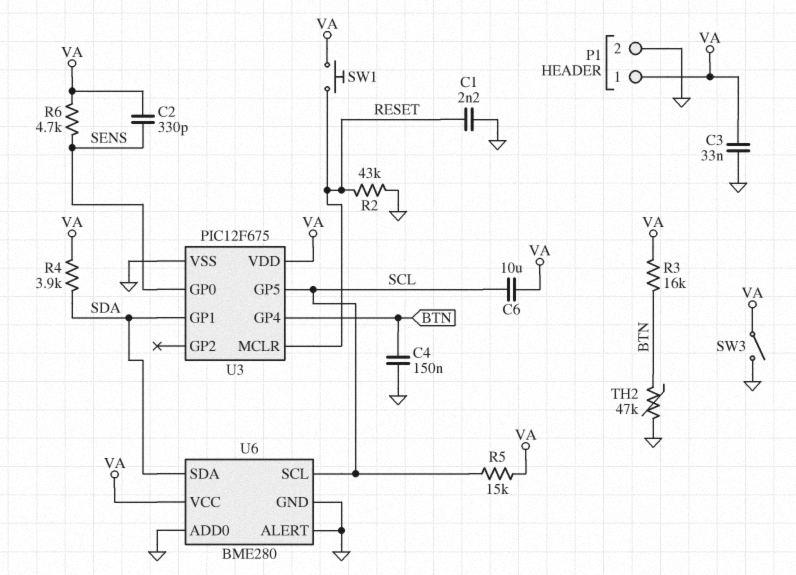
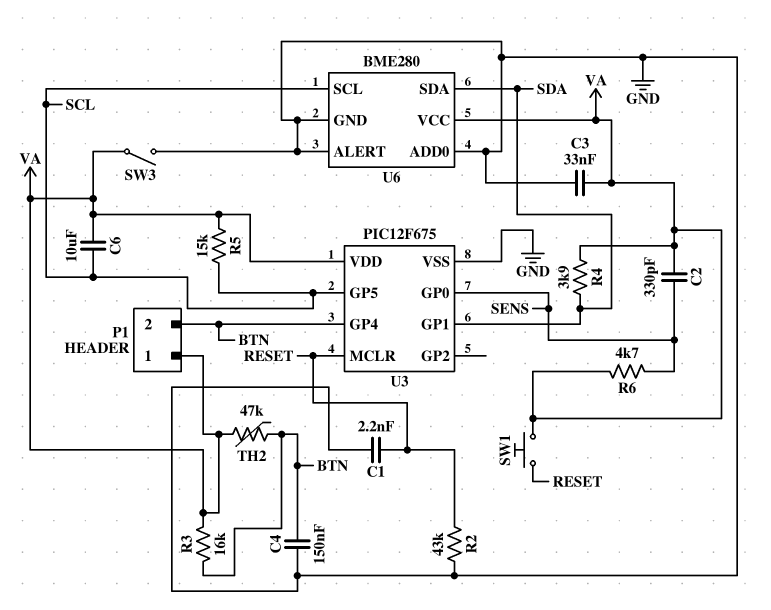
P1 pin 2: GND -> BTN
TH2: 47k (BTN, GND) -> 47k (BTN, VA)

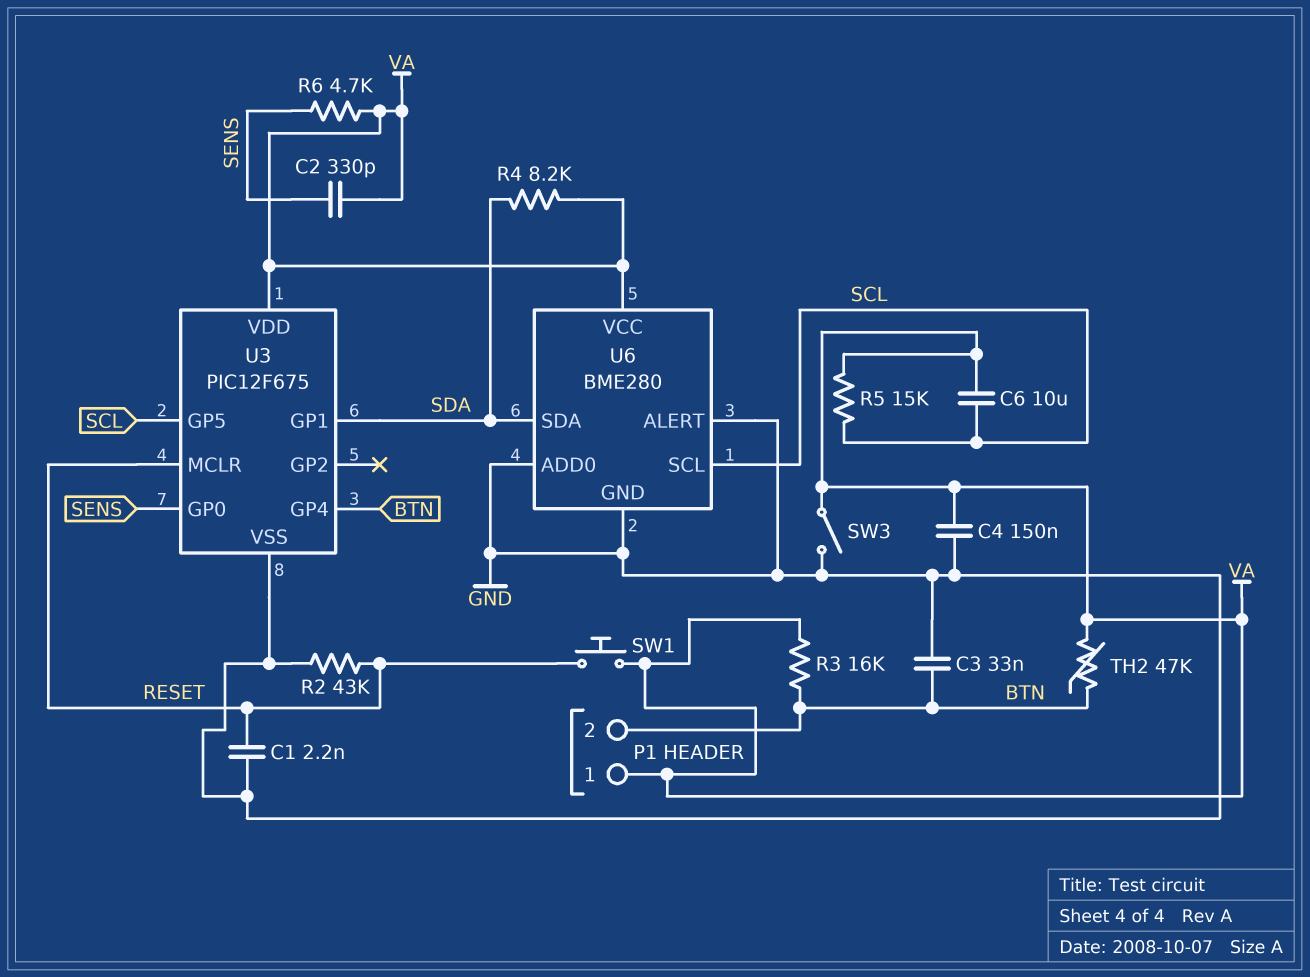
C3: 33nF (GND, VA) -> 33nF (BTN, GND)
C4: 150nF (BTN, GND) -> 150nF (GND, VA)
R4: 3.9k (SDA, VA) -> 8.2k (SDA, VA)

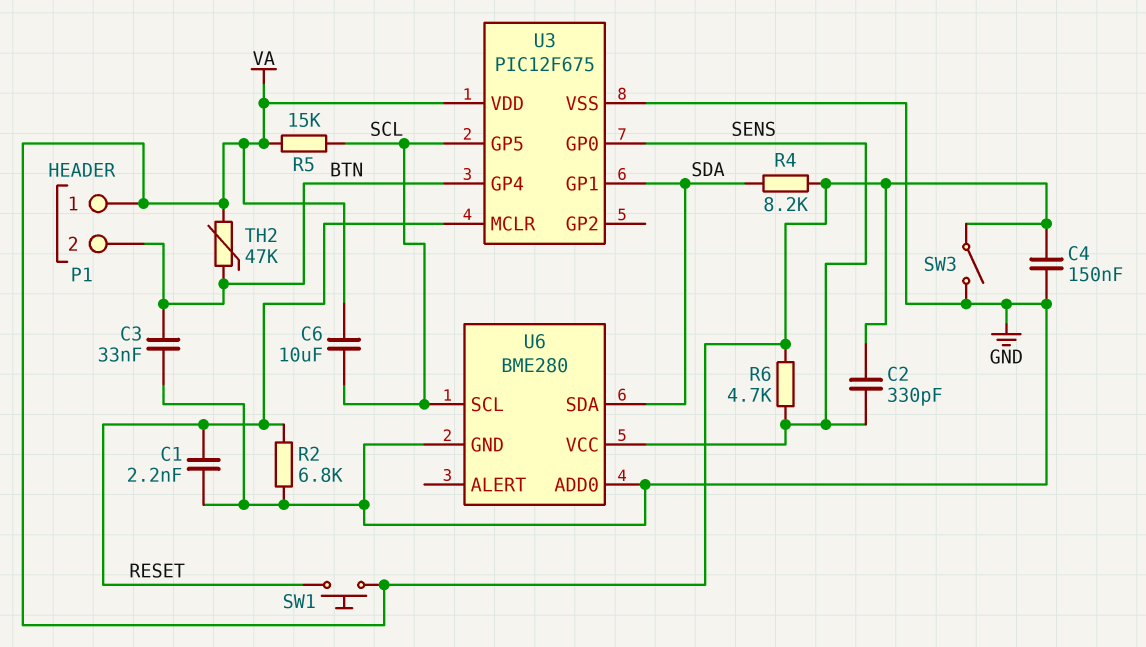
R2: 43k (GND, RESET) -> 6.8k (GND, RESET)
R3: 16k (BTN, VA) -> none
U6 pin ALERT: GND -> none
U6 pin VCC: VA -> SENS

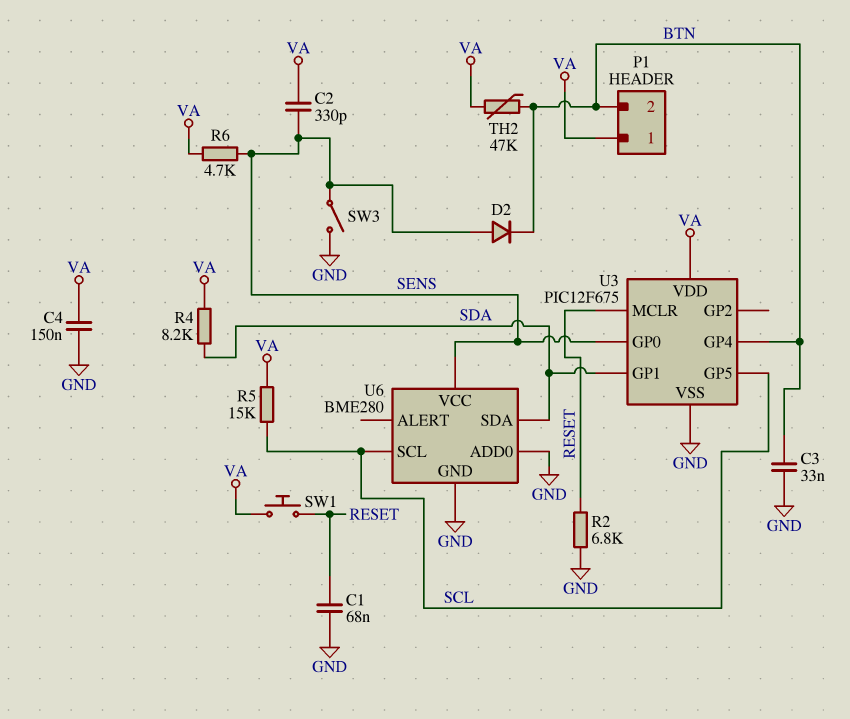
C1: 2.2nF (GND, RESET) -> 68nF (GND, RESET)
C6: 10uF (SCL, VA) -> none
D2: none -> diode (A SENS, K BTN)
SW3: switch (GND, VA) -> switch (GND, SENS)

